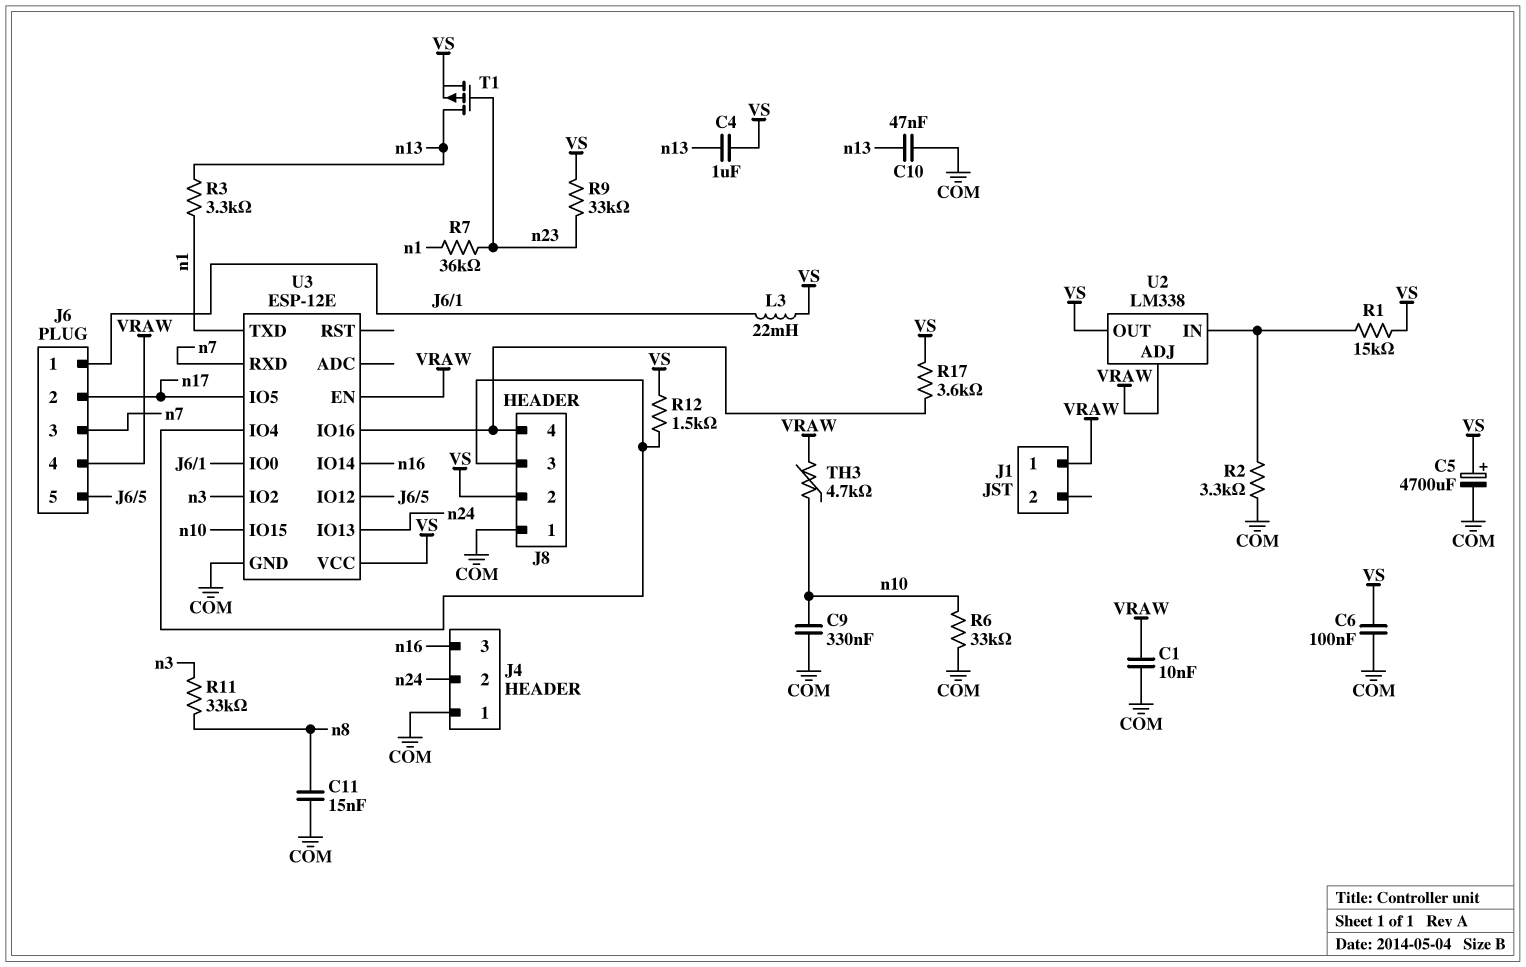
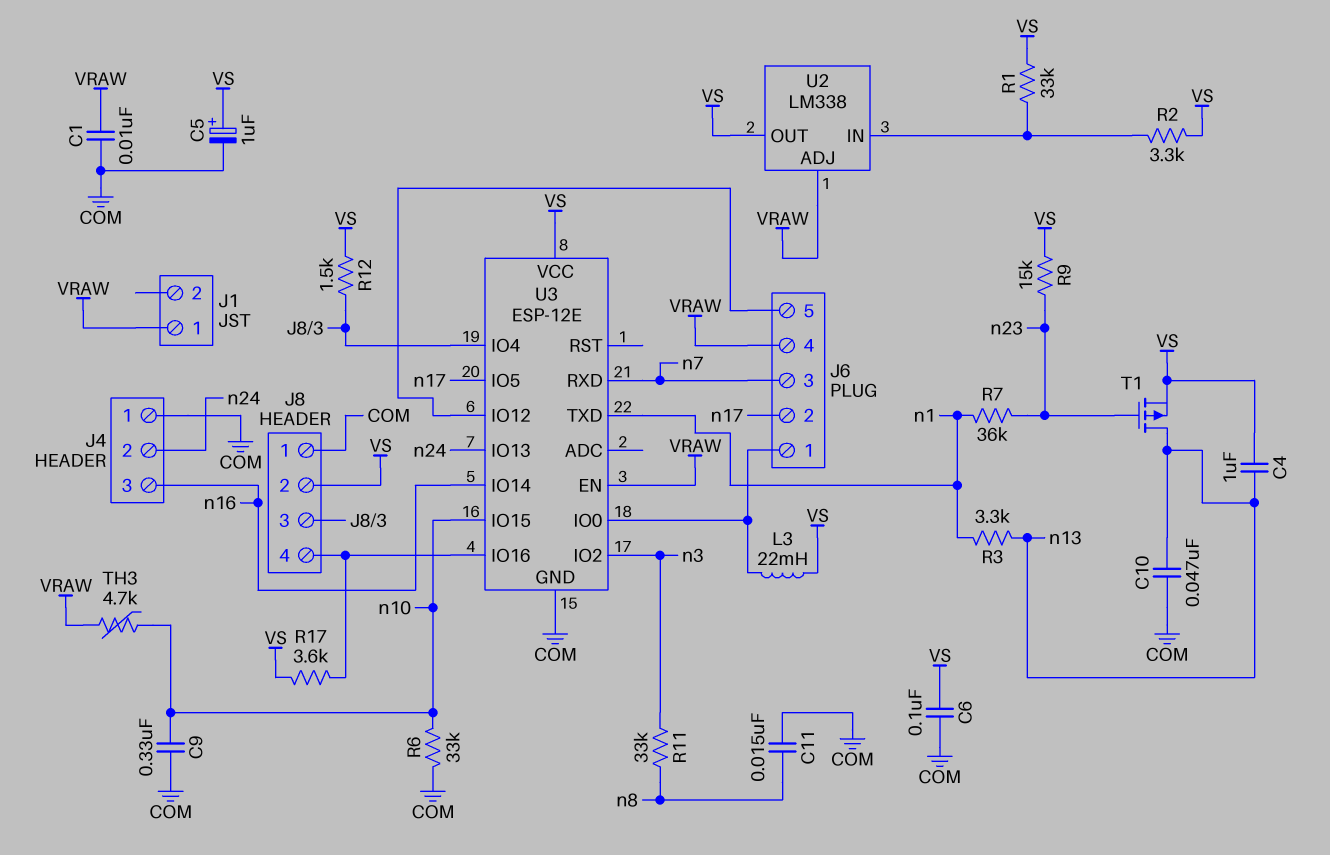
C5: 4700uF (plus VS, minus COM) -> 1uF (plus VS, minus COM)
R1: 15k (U2/IN, VS) -> 33k (U2/IN, VS)
R2: 3.3k (COM, U2/IN) -> 3.3k (U2/IN, VS)
R9: 33k (VS, n23) -> 15k (VS, n23)

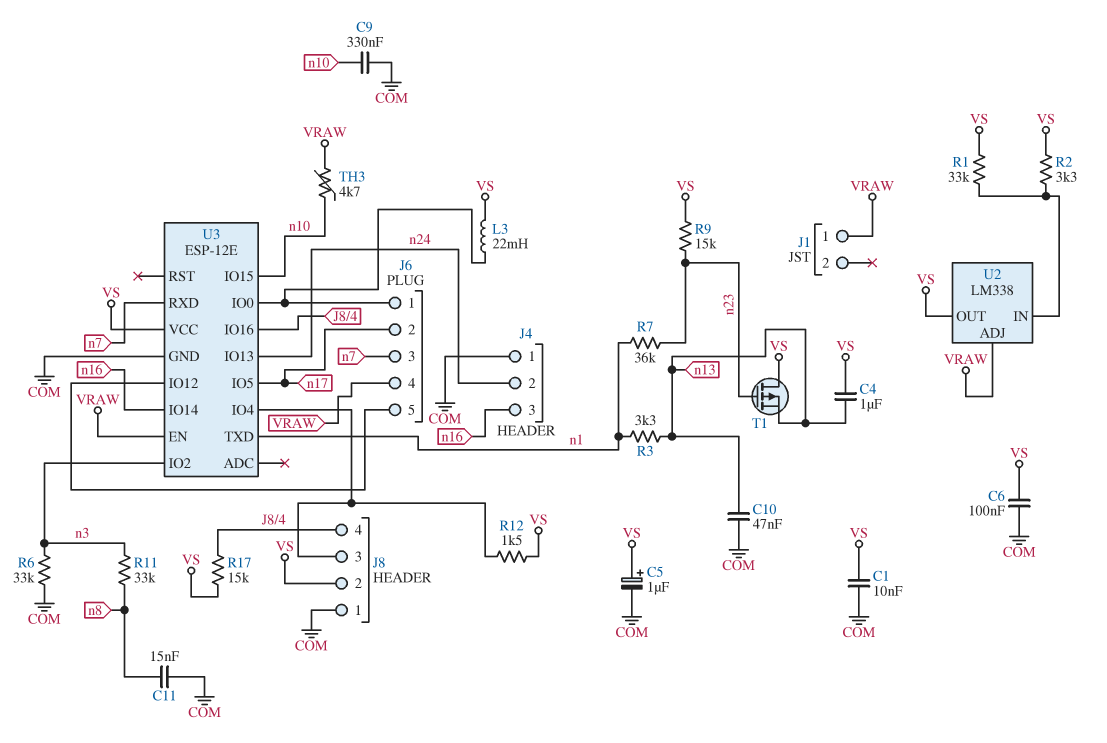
C1: 10nF (COM, VRAW) -> 10nF (COM, VS)
R6: 33k (COM, n10) -> 33k (COM, n3)
R17: 3.6k (J8/4, VS) -> 15k (J8/4, VS)
T1: PMOS (G n23, D n13, S VS) -> PMOS (G n23, D VS, S n13)

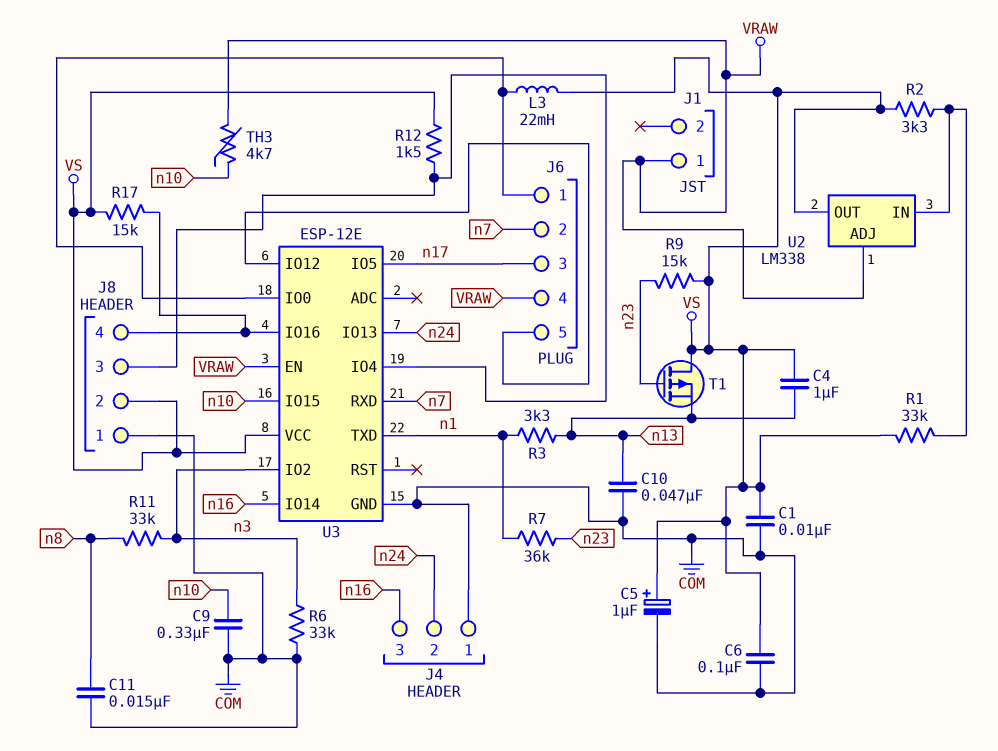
J6 pin 2: n17 -> n7
J6 pin 3: n7 -> n17

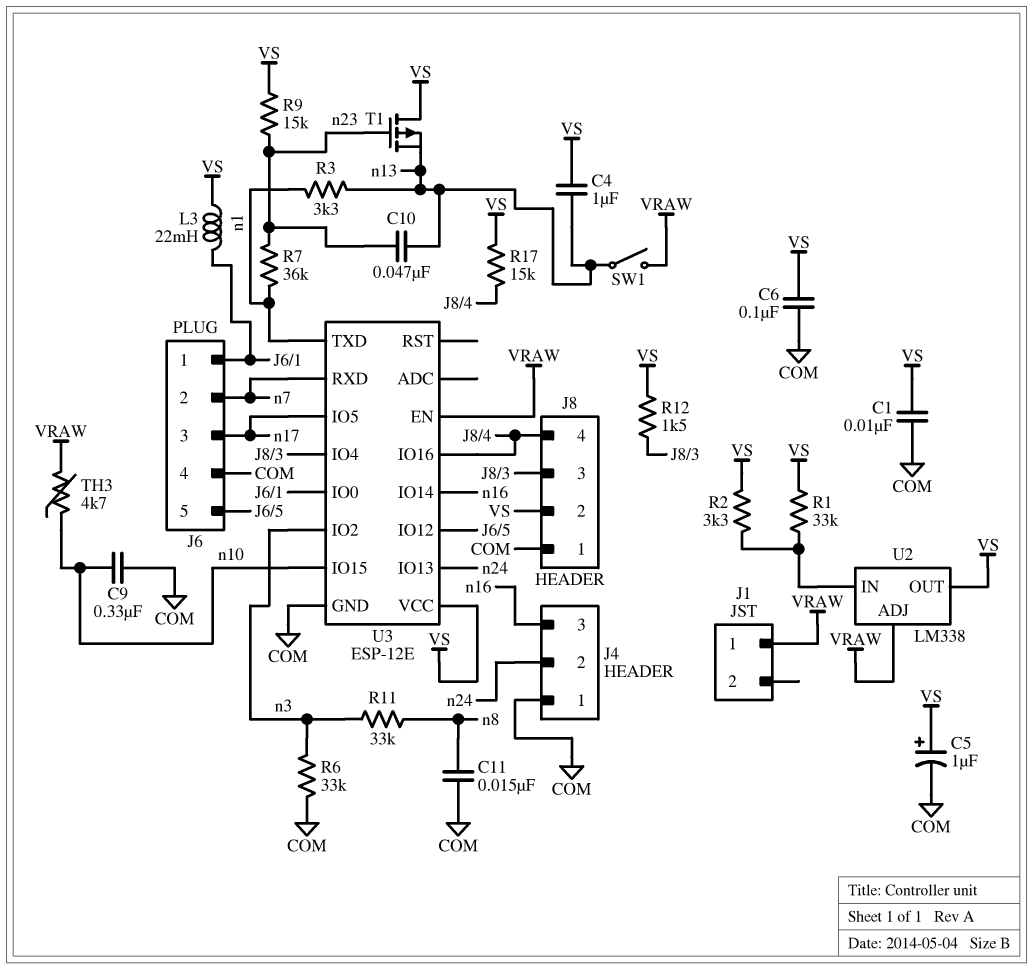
C10: 47nF (COM, n13) -> 47nF (n13, n23)
J6 pin 4: VRAW -> COM
SW1: none -> switch (VRAW, n13)

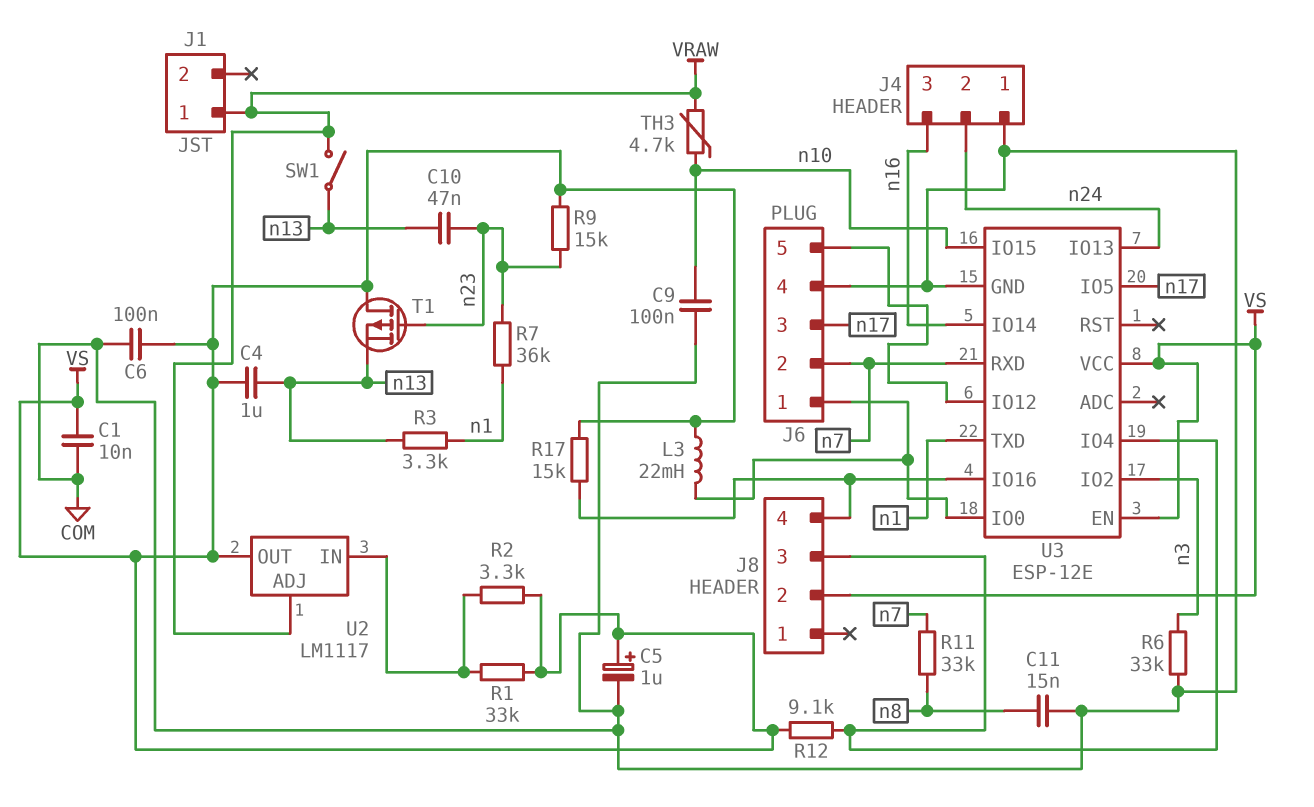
C9: 330nF (COM, n10) -> 100nF (COM, n10)
J8 pin 1: COM -> none
R11: 33k (n3, n8) -> 33k (n7, n8)
R12: 1.5k (J8/3, VS) -> 9.1k (J8/3, VS)
U2: LM338 -> LM1117
U3 pin EN: VRAW -> VS

